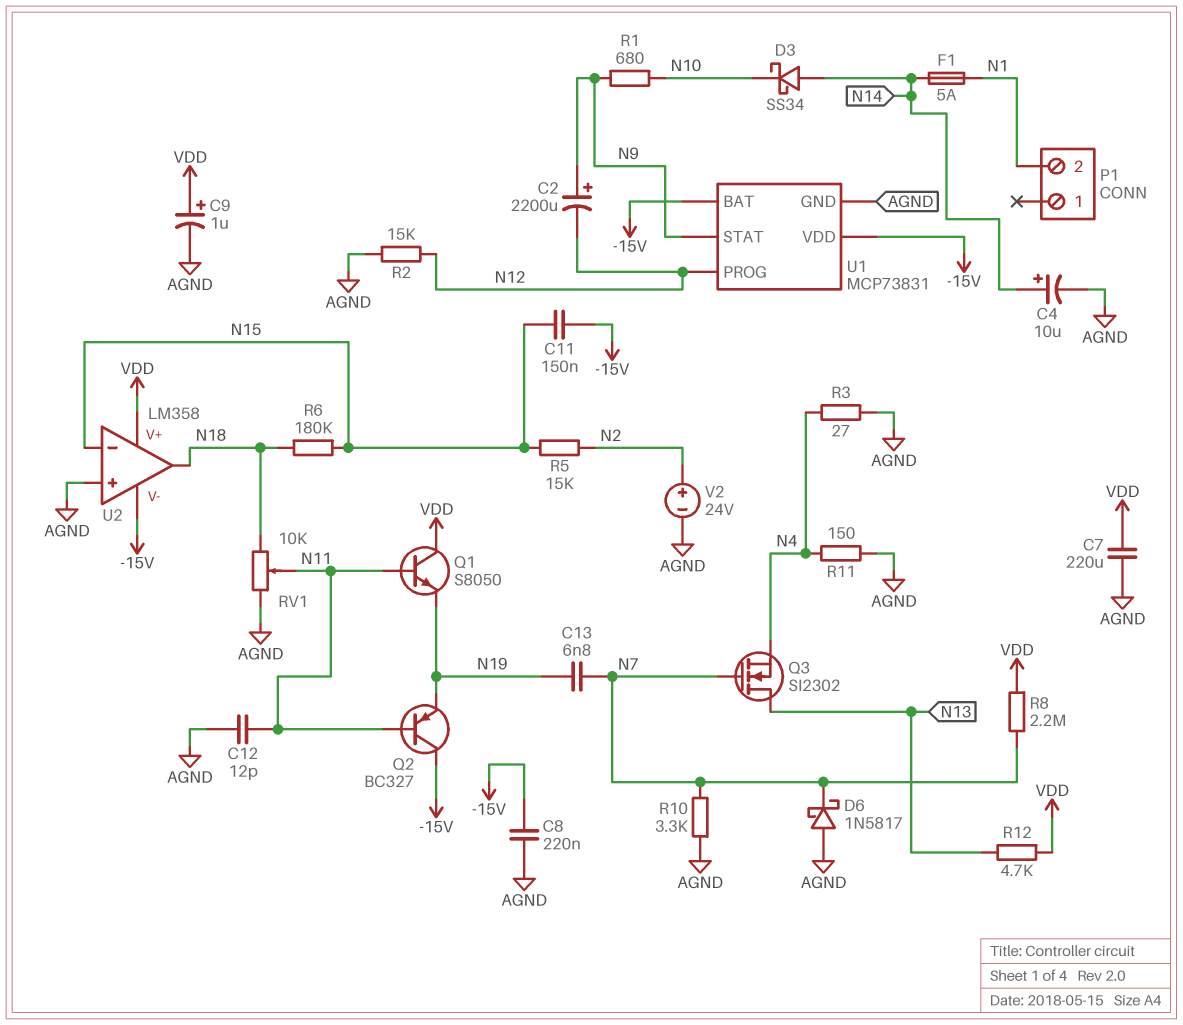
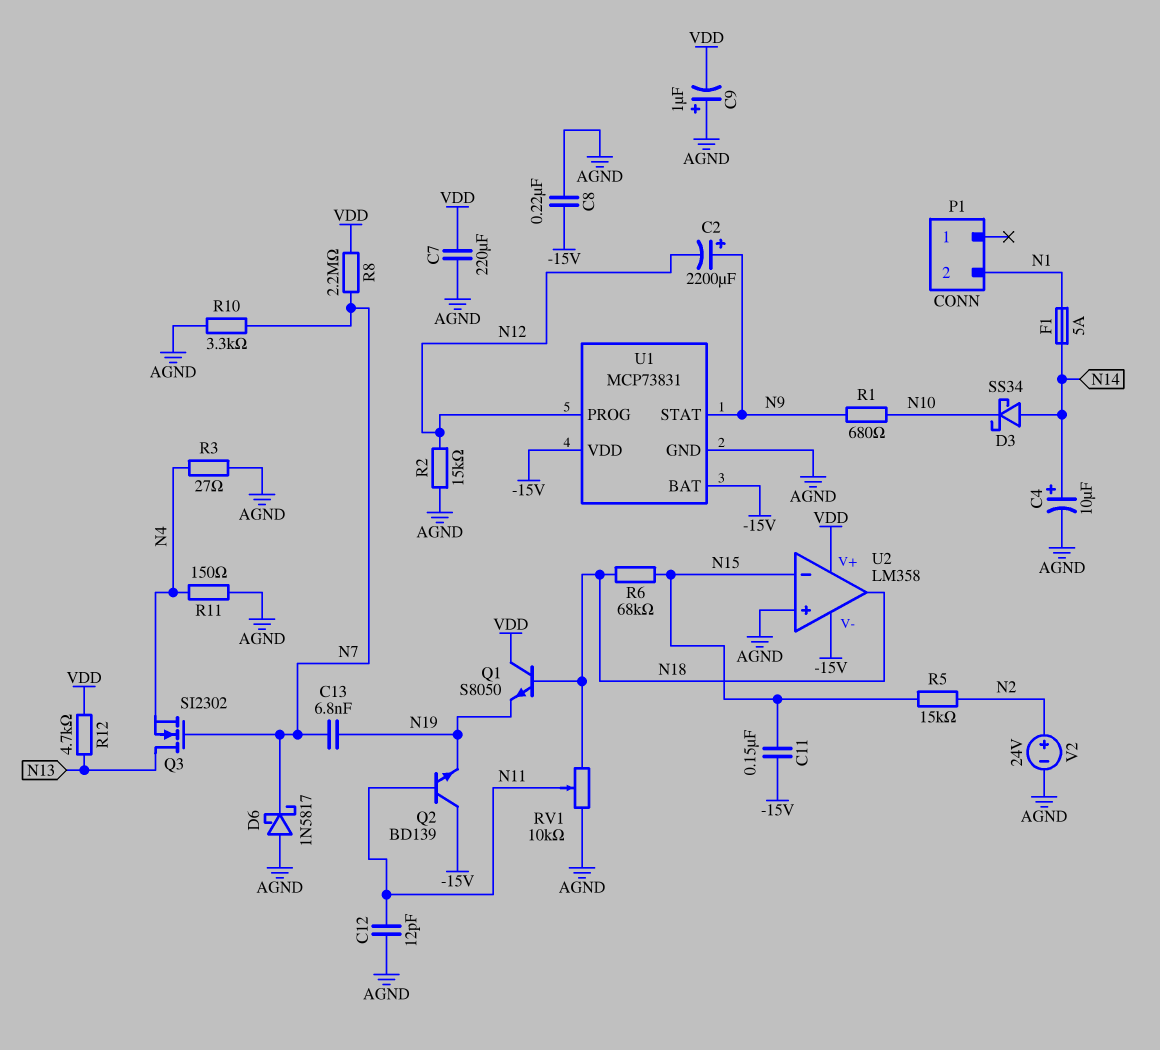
C9: 1uF (plus VDD, minus AGND) -> 1uF (plus AGND, minus VDD)
Q1: NPN S8050 (B N11, C VDD, E N19) -> NPN S8050 (B N18, C VDD, E N19)
Q2: PNP BC327 (B N11, C -15V, E N19) -> NPN BD139 (B N11, C -15V, E N19)
R6: 180k (N15, N18) -> 68k (N15, N18)

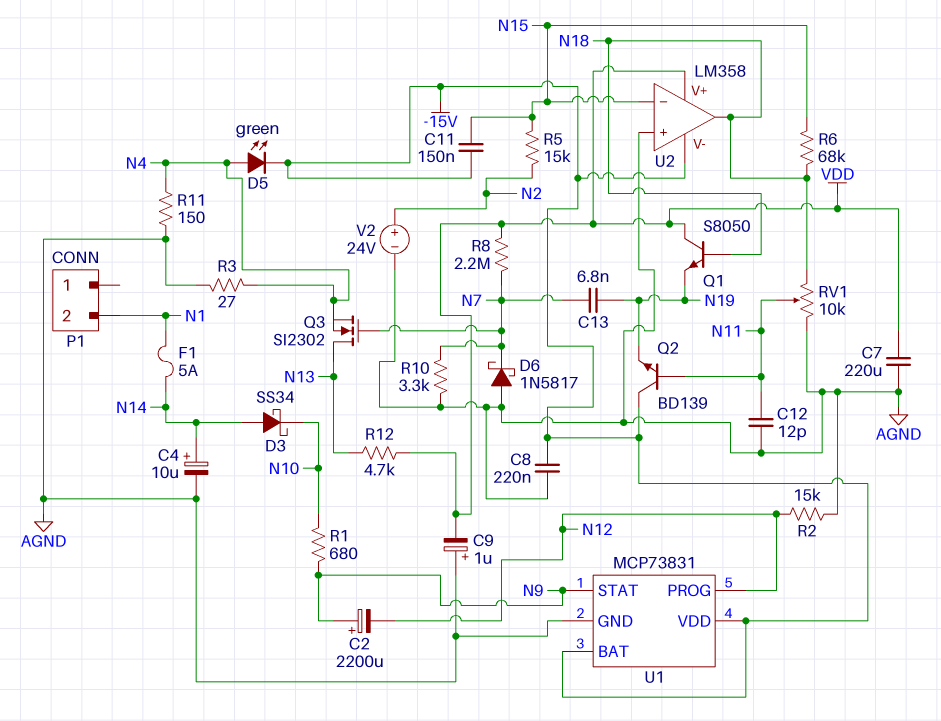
D5: none -> LED green (A N4, K -15V)

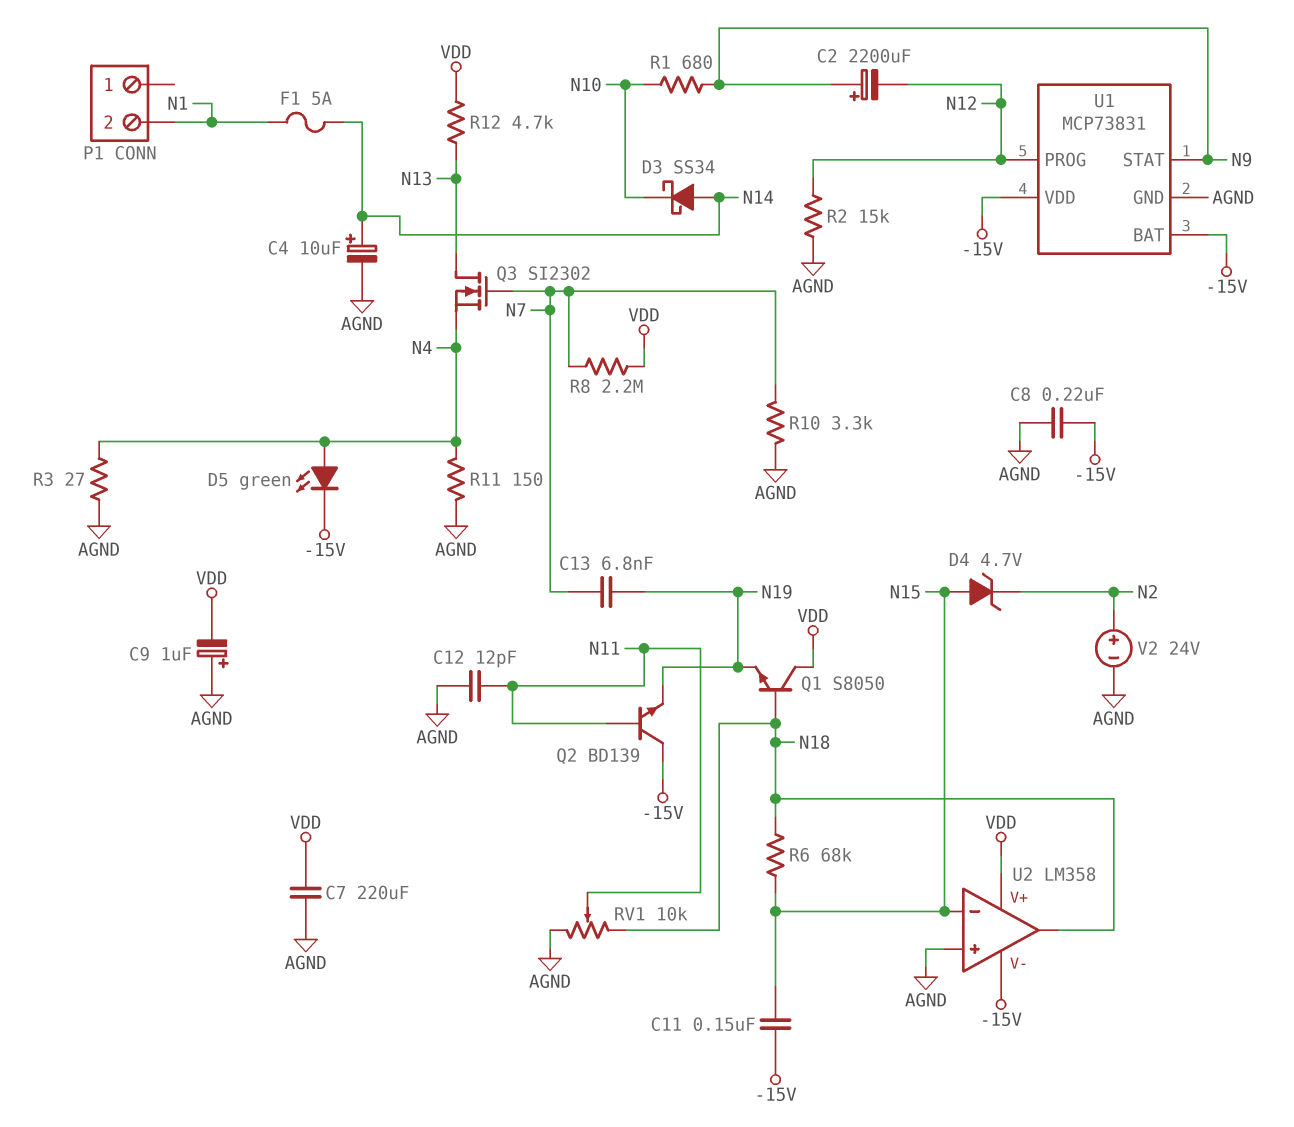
D4: none -> zener 4.7V (A N15, K N2)
D6: schottky 1N5817 (A AGND, K N7) -> none
R5: 15k (N2, N15) -> none

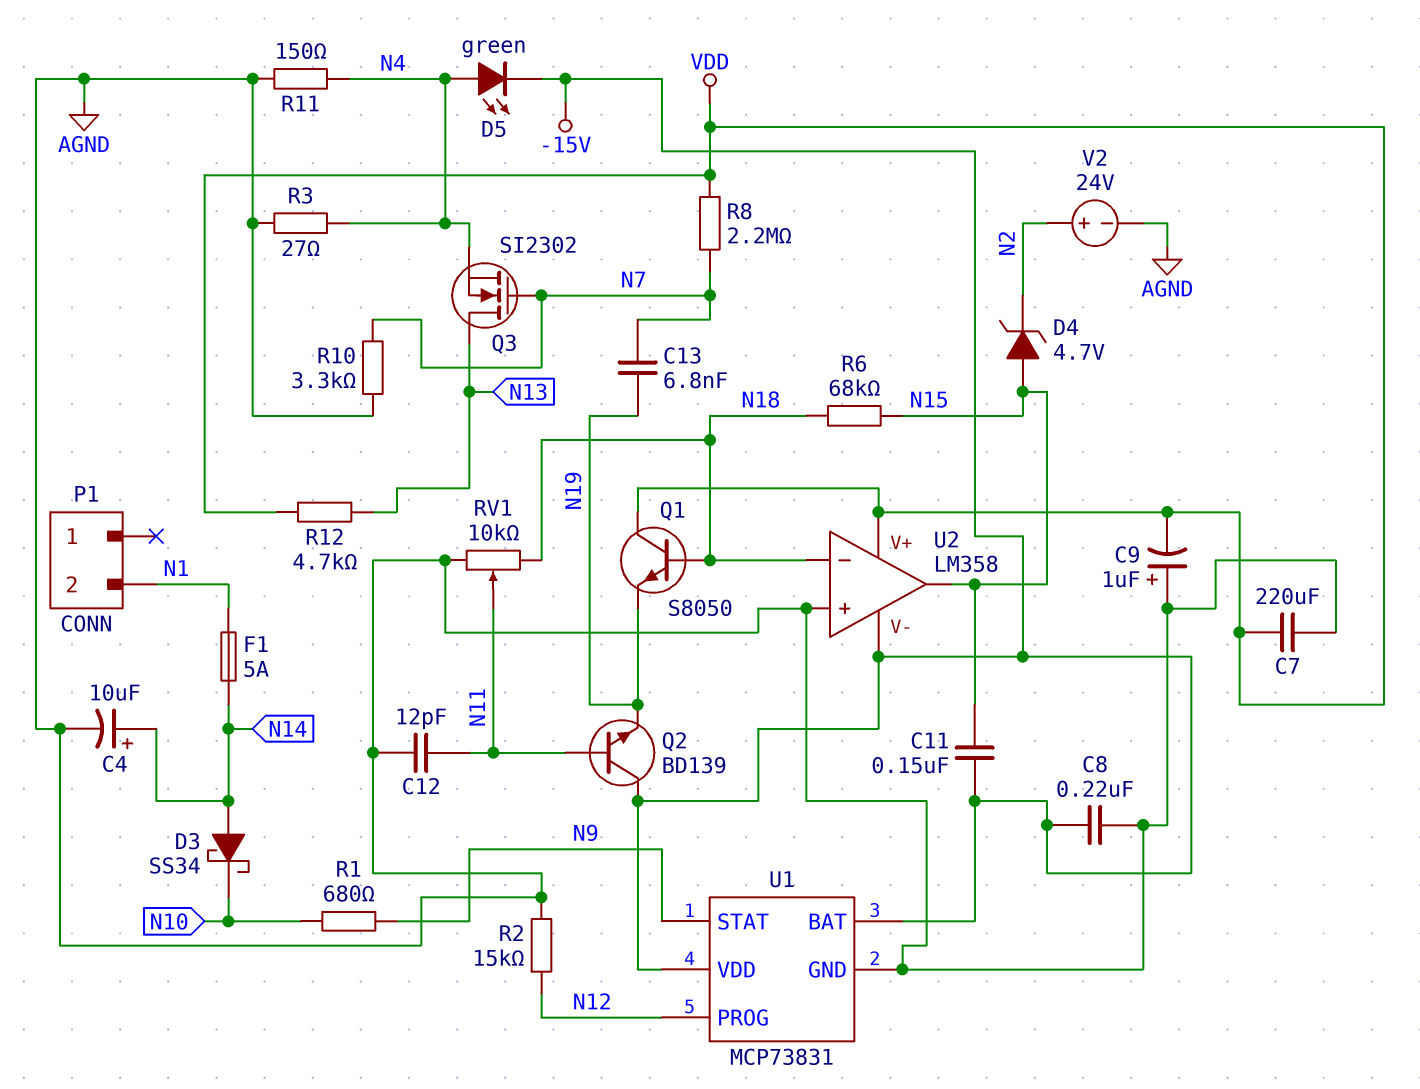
C2: 2200uF (plus N9, minus N12) -> none
U2 pin in-: N15 -> N18
U2 pin out: N18 -> N15

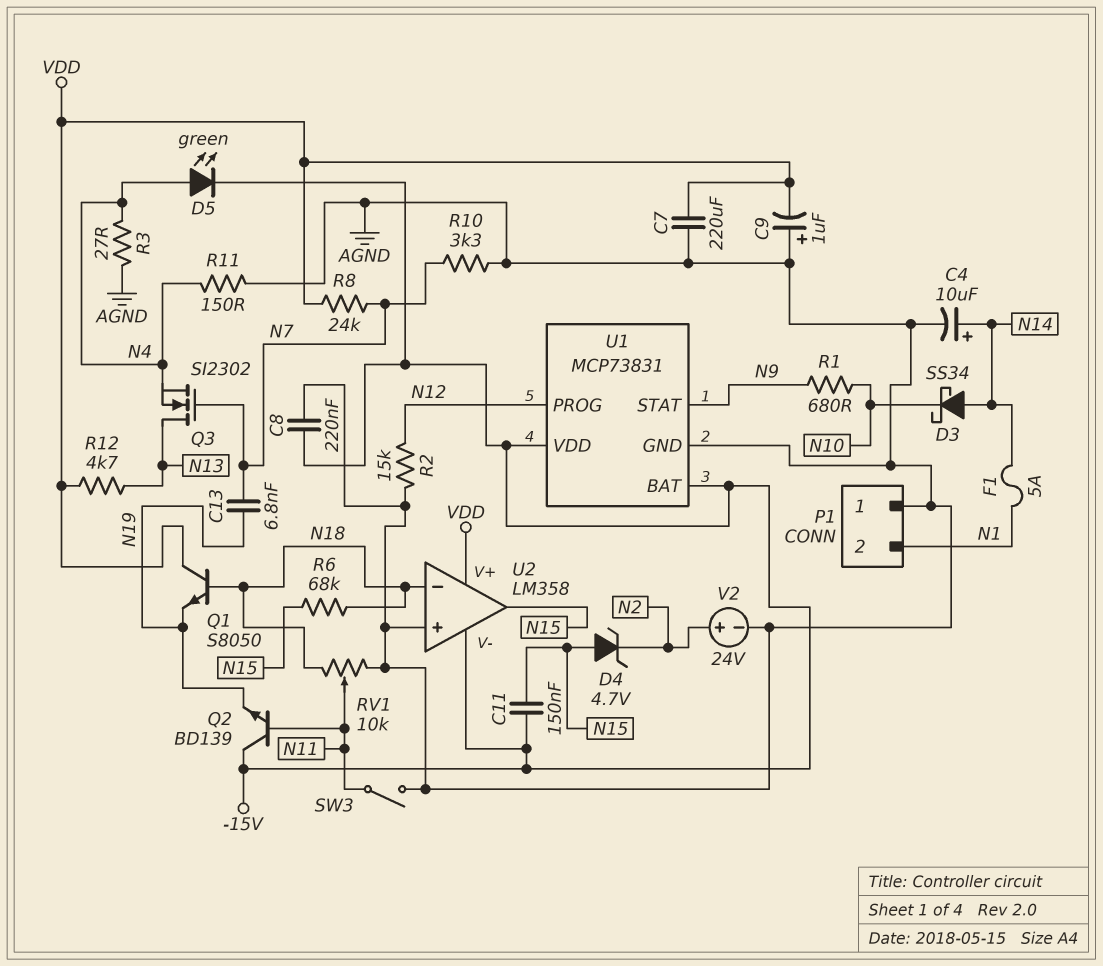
C12: 12pF (AGND, N11) -> none
P1 pin 1: none -> AGND
R8: 2.2M (N7, VDD) -> 24k (N7, VDD)
SW3: none -> switch (AGND, N11)

